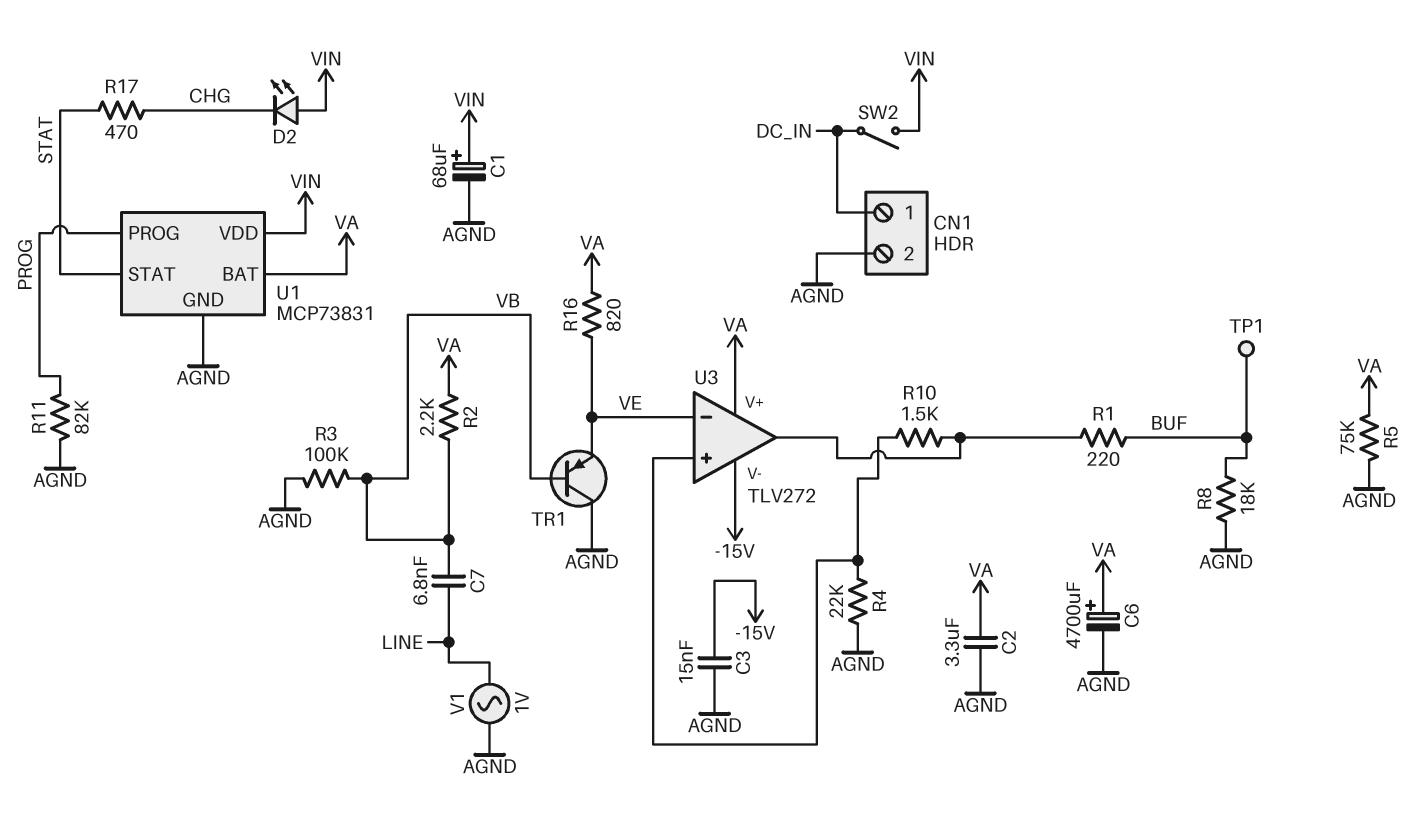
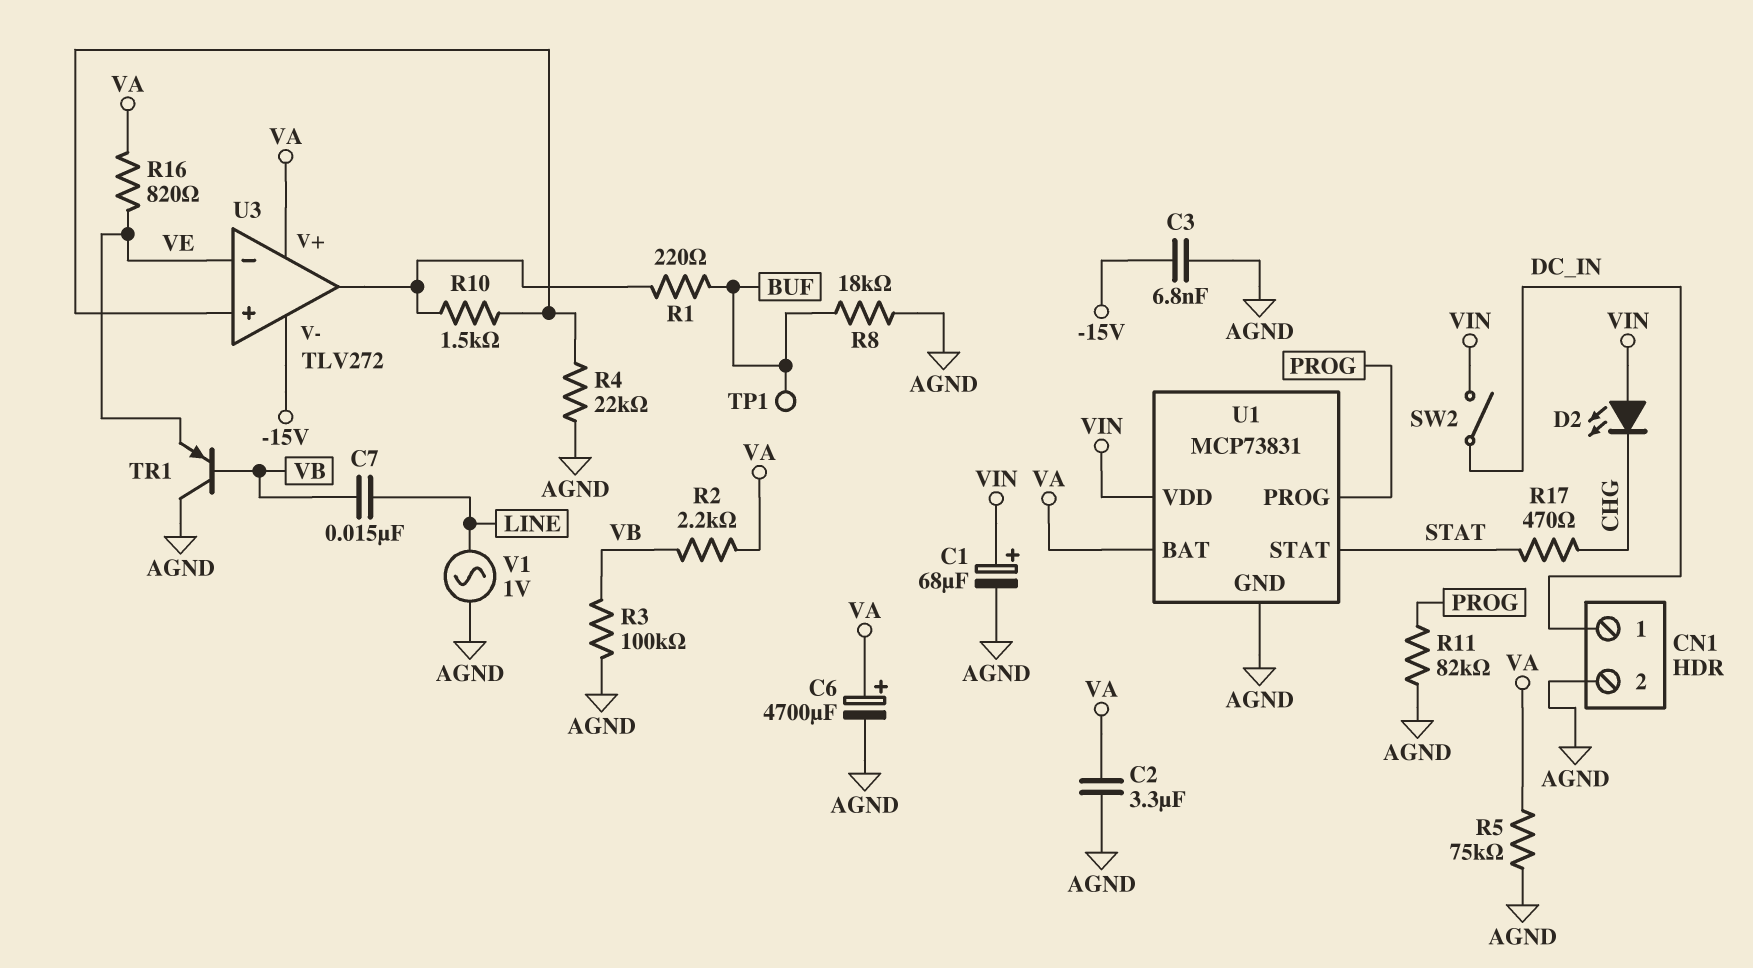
C3: 15nF (-15V, AGND) -> 6.8nF (-15V, AGND)
C7: 6.8nF (LINE, VB) -> 15nF (LINE, VB)

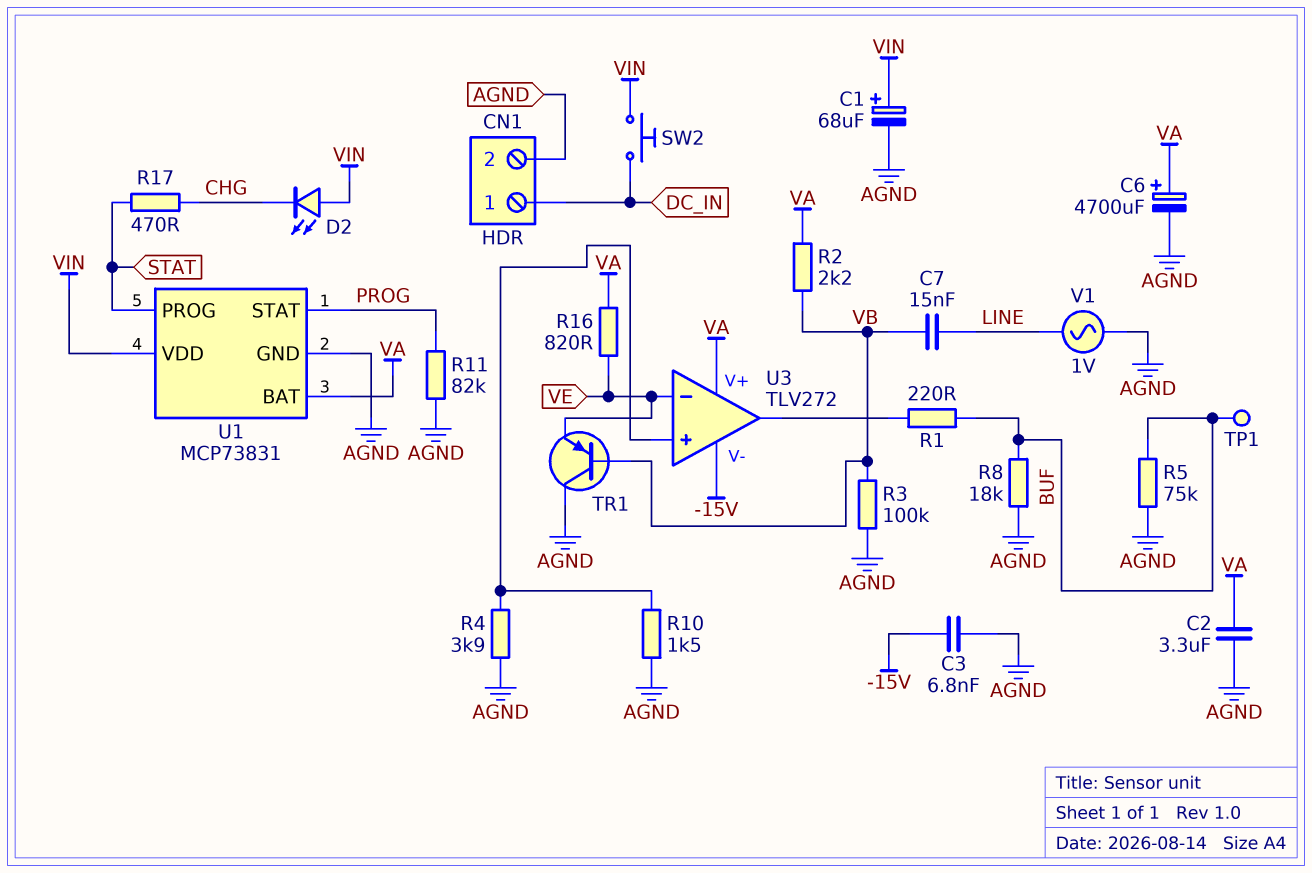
R4: 22k (AGND, U3/in+) -> 3.9k (AGND, U3/in+)
R5: 75k (AGND, VA) -> 75k (AGND, BUF)
R10: 1.5k (U3/in+, U3/out) -> 1.5k (AGND, U3/in+)
SW2: switch (DC_IN, VIN) -> button (DC_IN, VIN)
U1 pin PROG: PROG -> STAT
U1 pin STAT: STAT -> PROG

